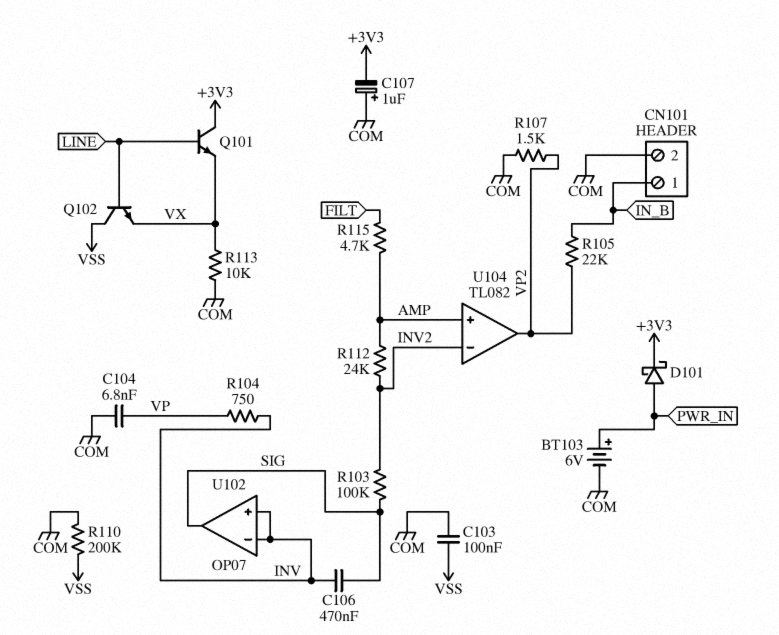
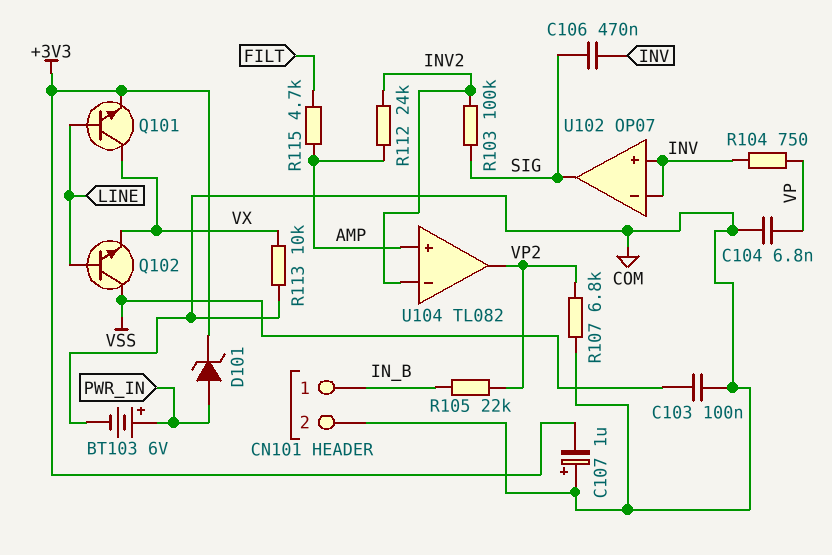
D101: schottky (A PWR_IN, K +3V3) -> zener (A PWR_IN, K +3V3)
Q101: NPN (B LINE, C +3V3, E VX) -> NPN (B LINE, C VX, E +3V3)
R107: 1.5k (COM, VP2) -> 6.8k (COM, VP2)
R110: 200k (COM, VSS) -> none

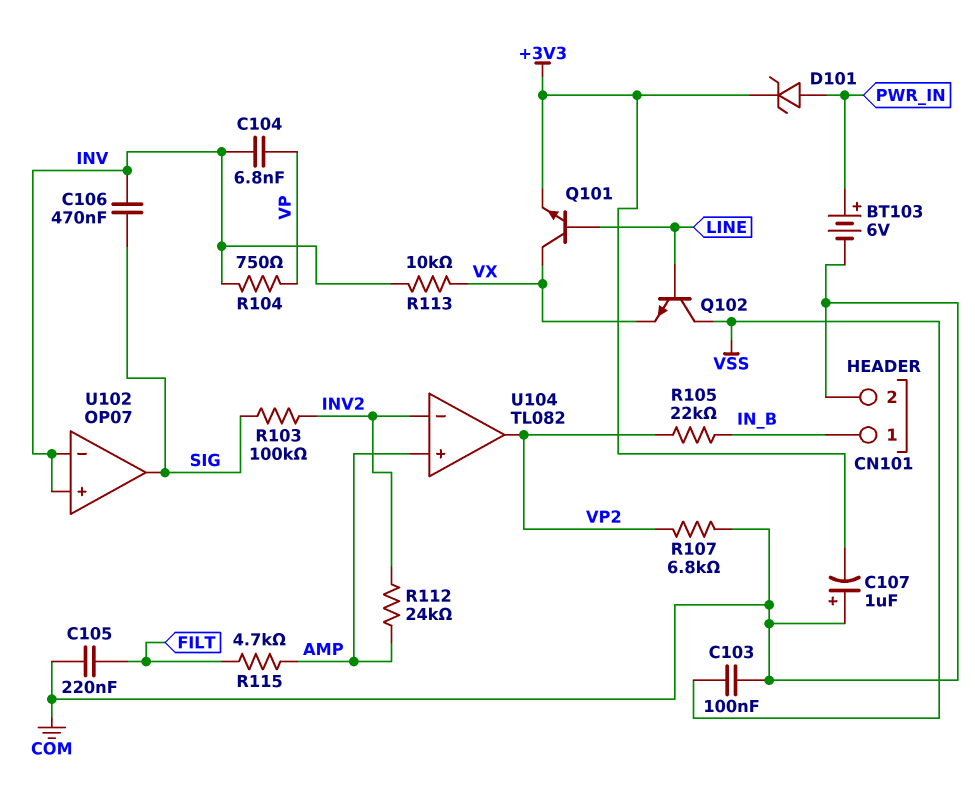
C104: 6.8nF (COM, VP) -> 6.8nF (INV, VP)
C105: none -> 220nF (COM, FILT)
R113: 10k (COM, VX) -> 10k (INV, VX)

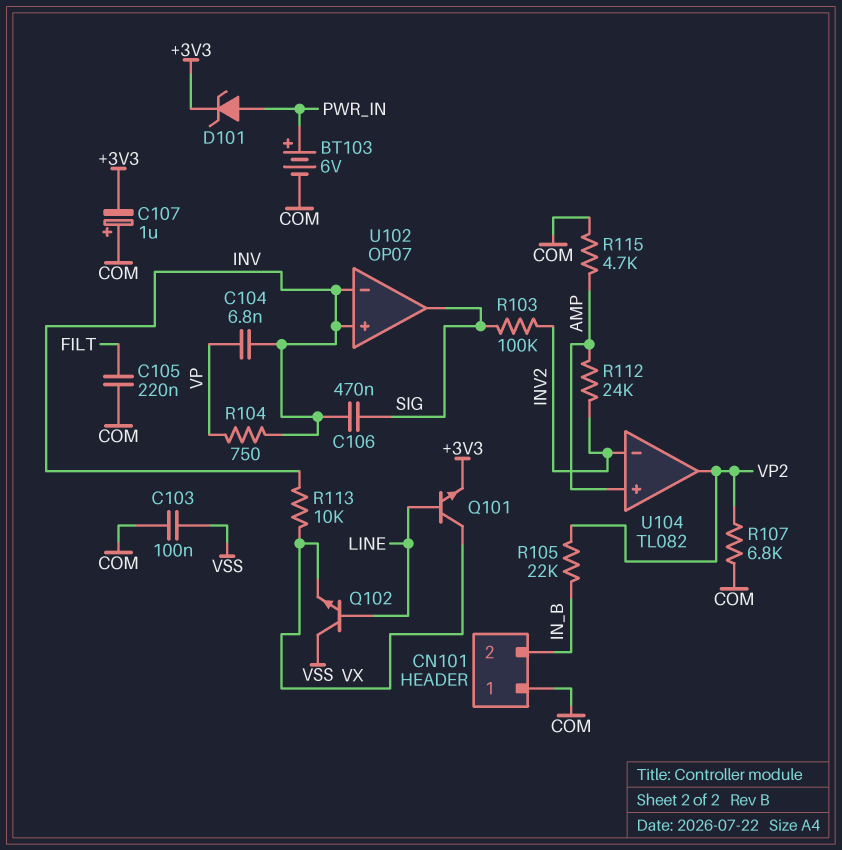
CN101 pin 1: IN_B -> COM
CN101 pin 2: COM -> IN_B
R115: 4.7k (AMP, FILT) -> 4.7k (AMP, COM)

